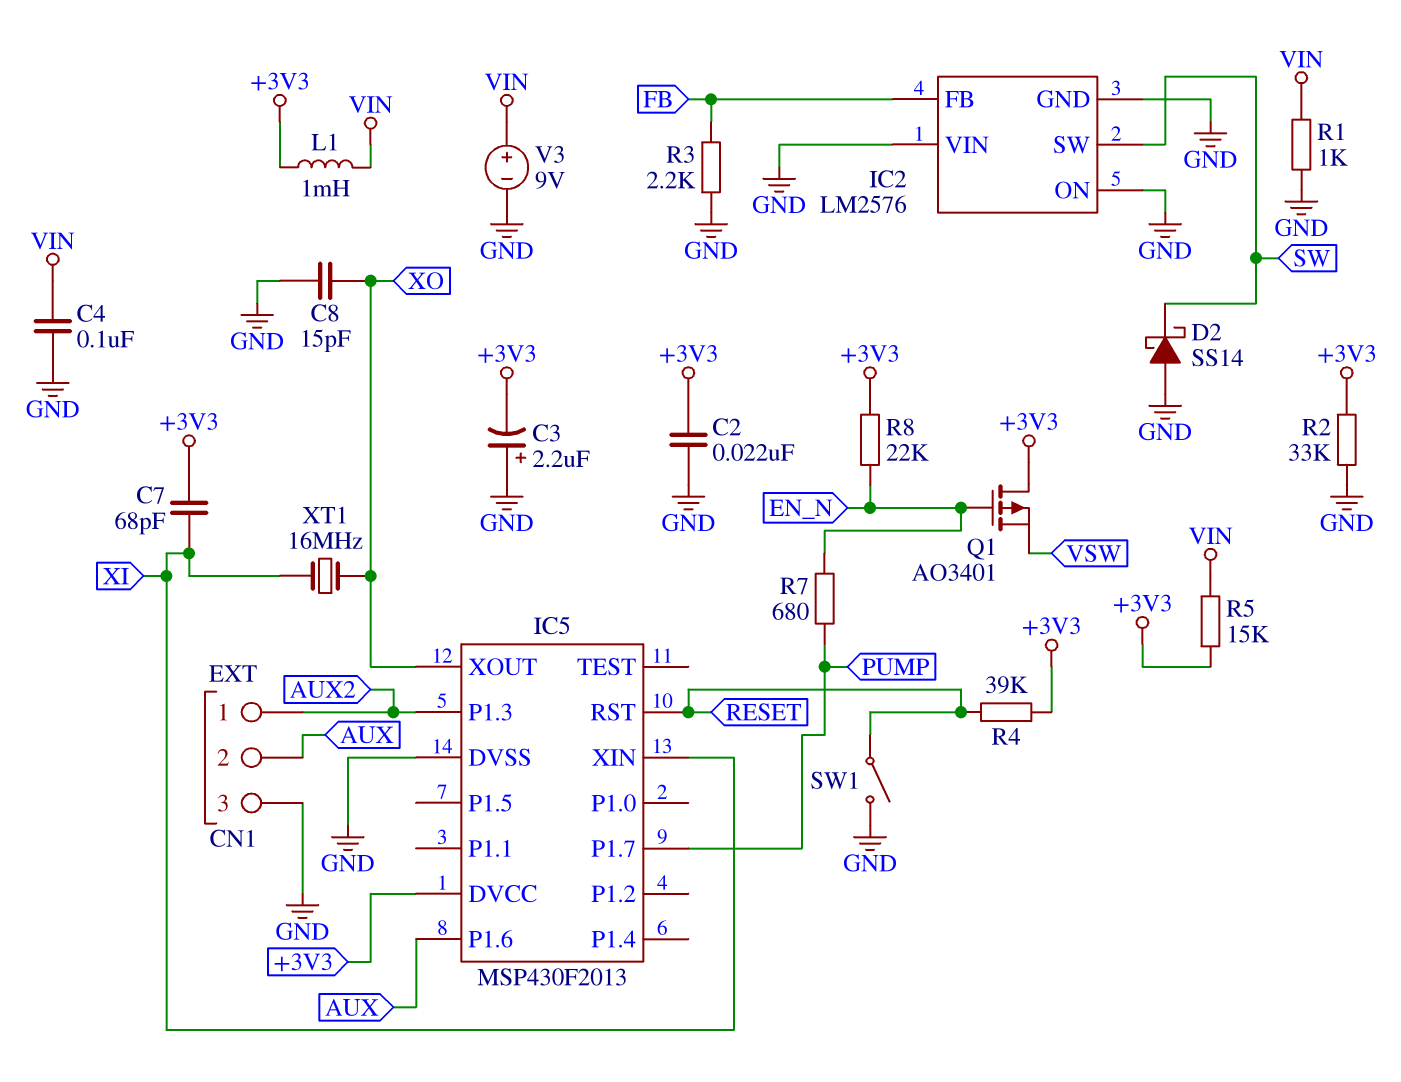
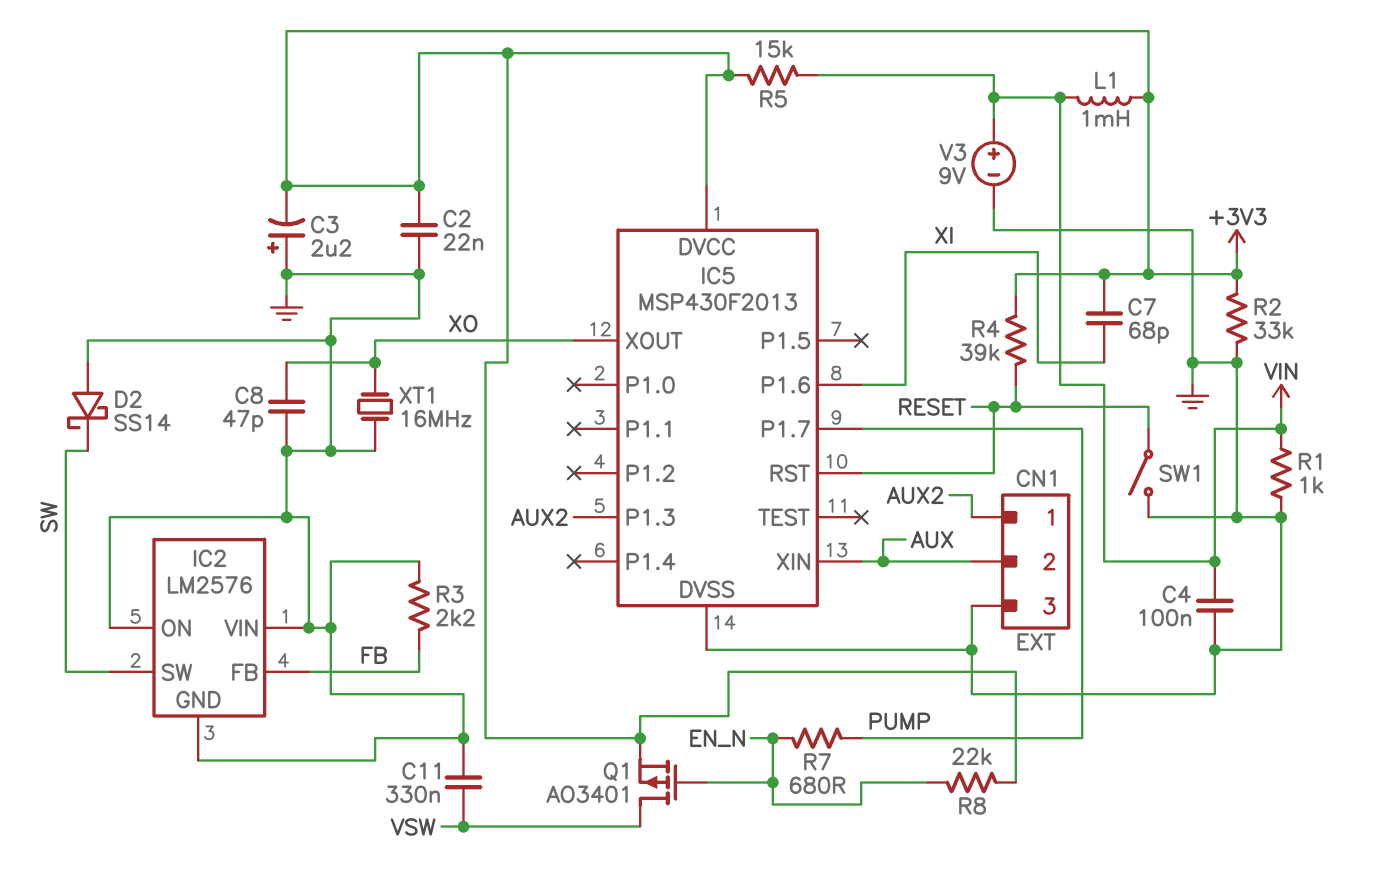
C8: 15pF (GND, XO) -> 47pF (GND, XO)
C11: none -> 330nF (GND, VSW)
IC5 pin P1.6: AUX -> XI
IC5 pin XIN: XI -> AUX
Q1: PMOS AO3401 (G EN_N, D +3V3, S VSW) -> PMOS AO3401 (G EN_N, D VSW, S +3V3)
XT1: 16MHz (XI, XO) -> 16MHz (GND, XO)

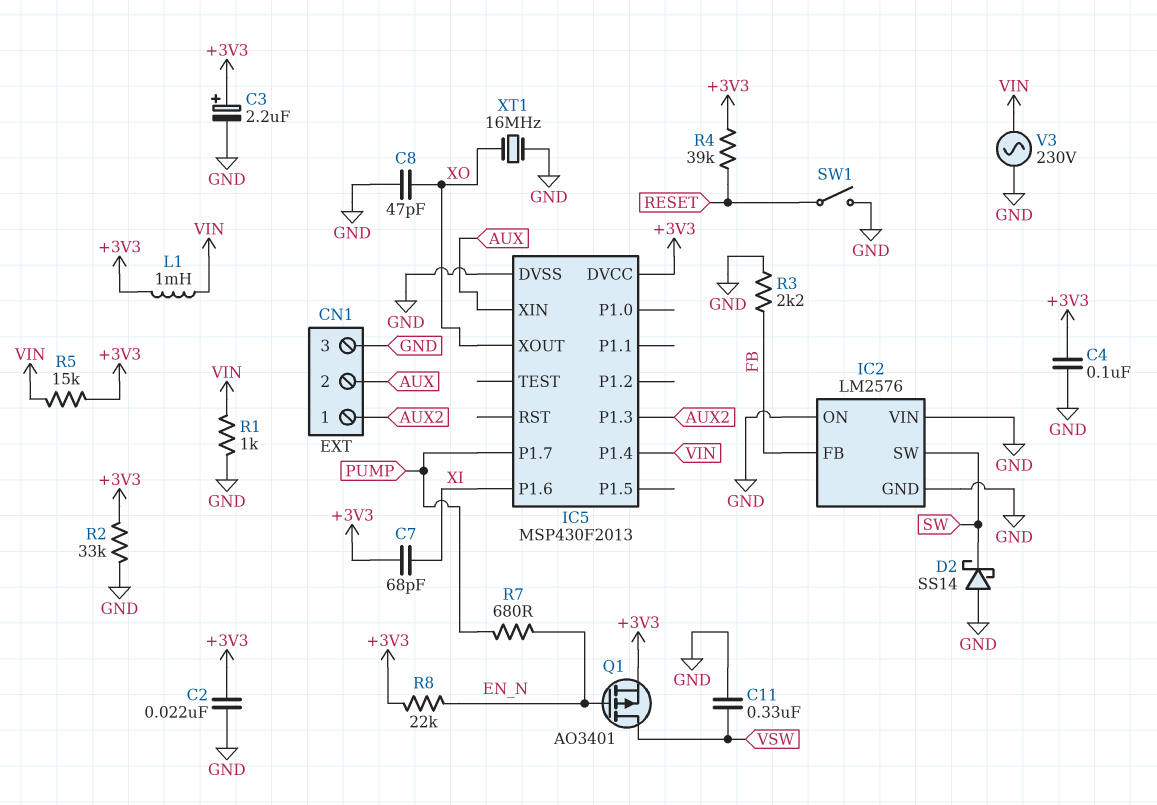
C3: 2.2uF (plus GND, minus +3V3) -> 2.2uF (plus +3V3, minus GND)
C4: 100nF (GND, VIN) -> 100nF (+3V3, GND)
IC5 pin P1.4: none -> VIN
IC5 pin RST: RESET -> none
V3: 9V (plus VIN, minus GND) -> AC 230V (GND, VIN)

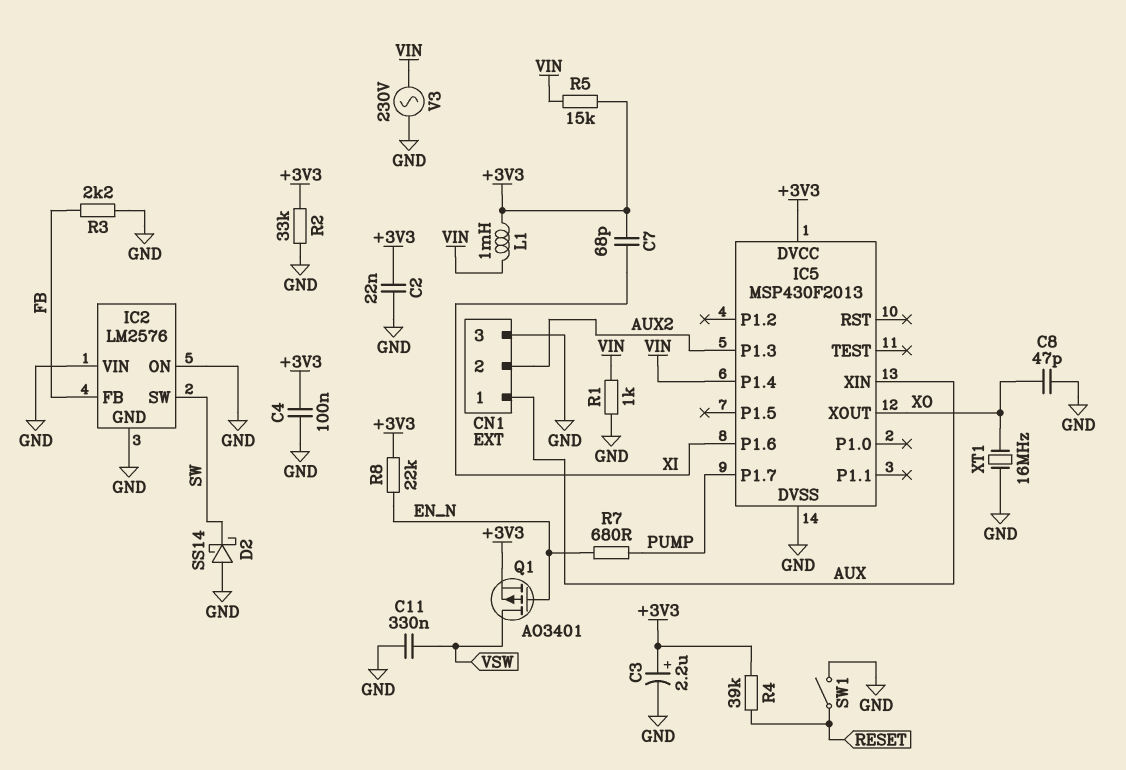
CN1 pin 1: AUX2 -> AUX
CN1 pin 2: AUX -> AUX2

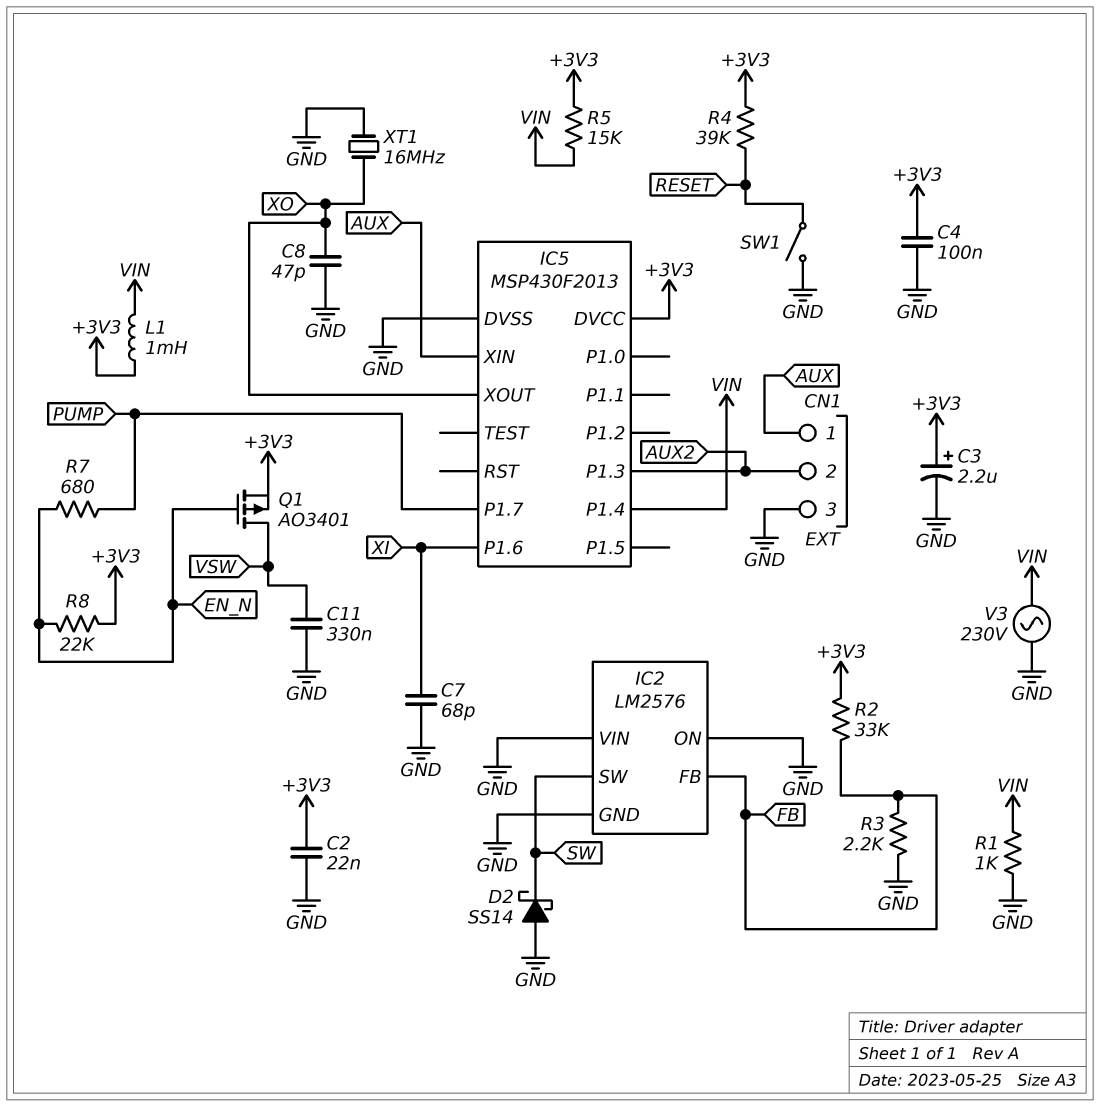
C7: 68pF (+3V3, XI) -> 68pF (GND, XI)
R2: 33k (+3V3, GND) -> 33k (+3V3, FB)

